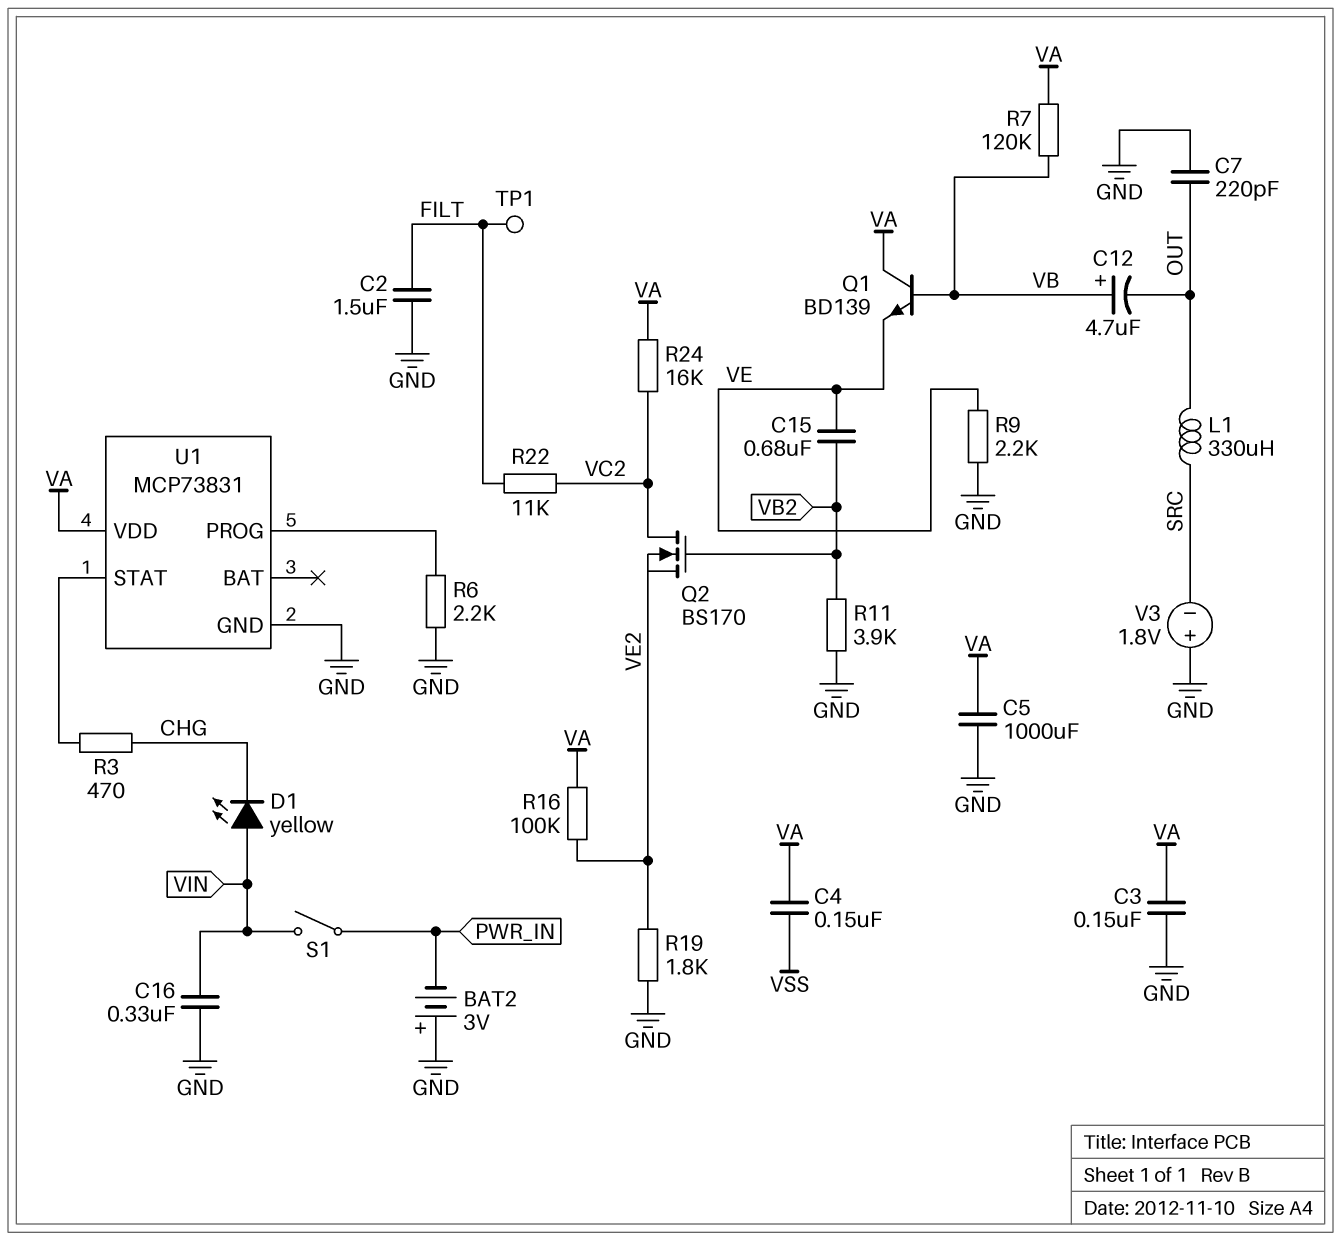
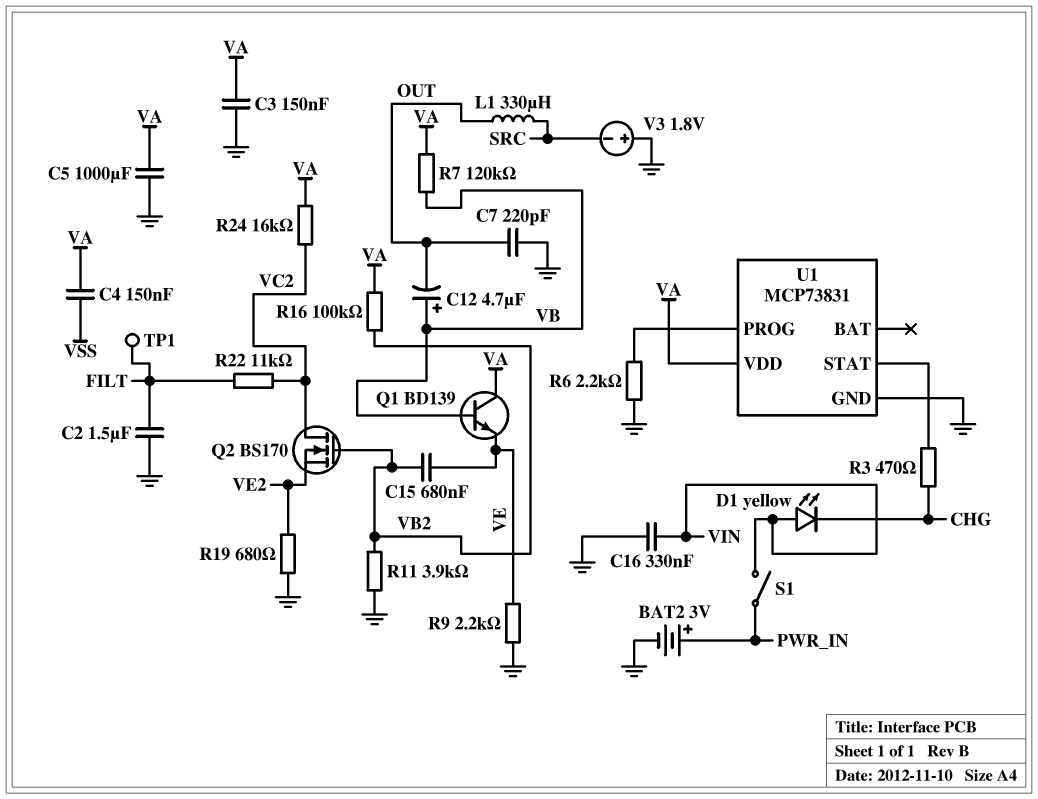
BAT2: 3V (plus GND, minus PWR_IN) -> 3V (plus PWR_IN, minus GND)
R16: 100k (VA, VE2) -> 100k (VA, VB2)
R19: 1.8k (GND, VE2) -> 680 (GND, VE2)

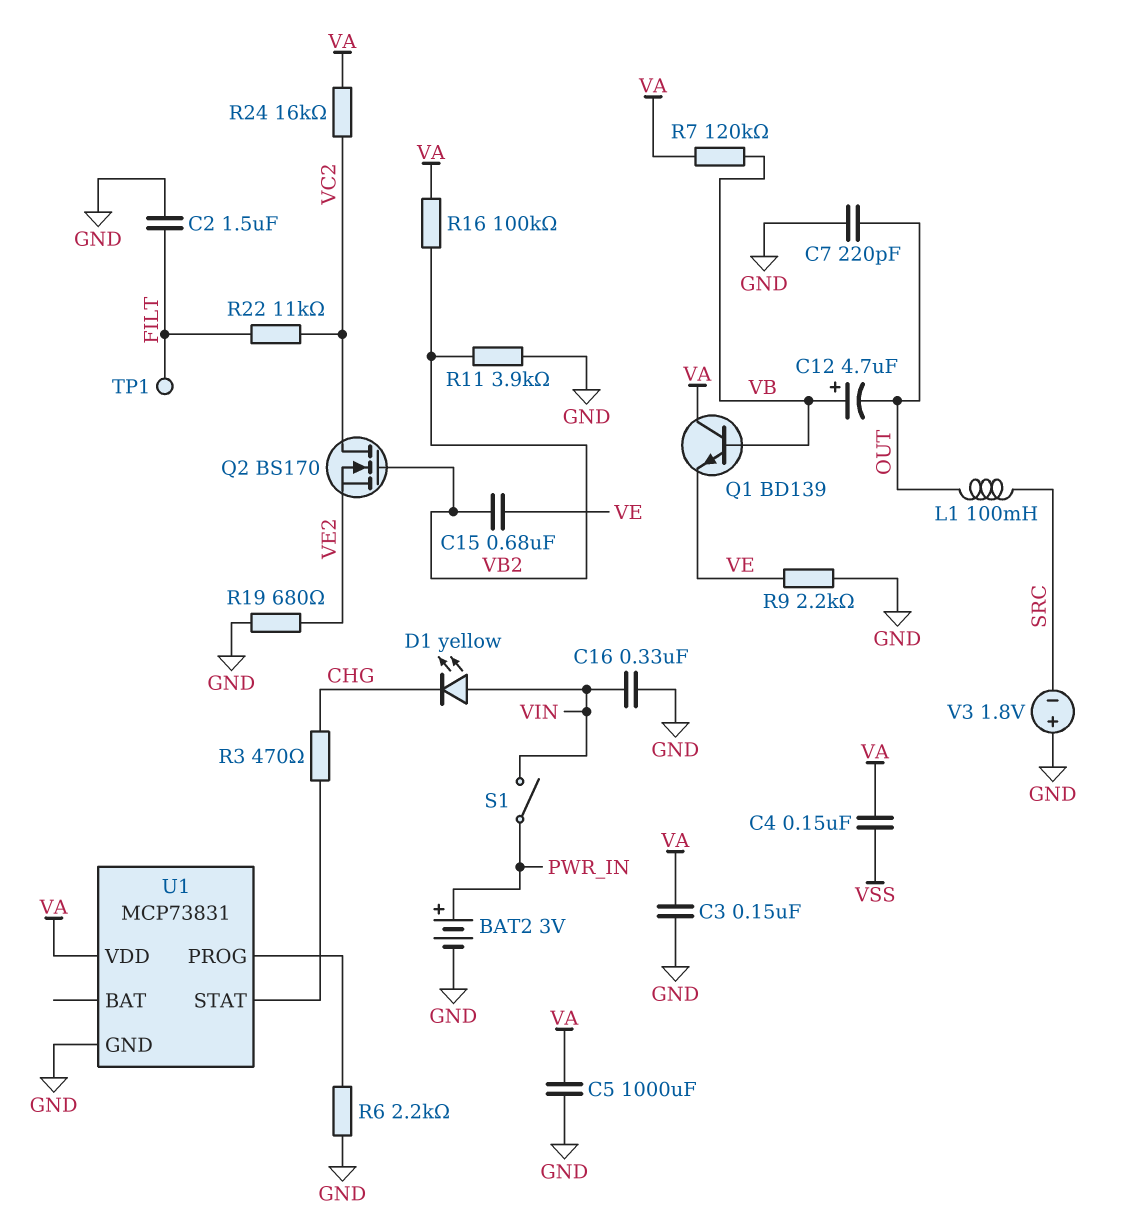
L1: 330uH (OUT, SRC) -> 100mH (OUT, SRC)

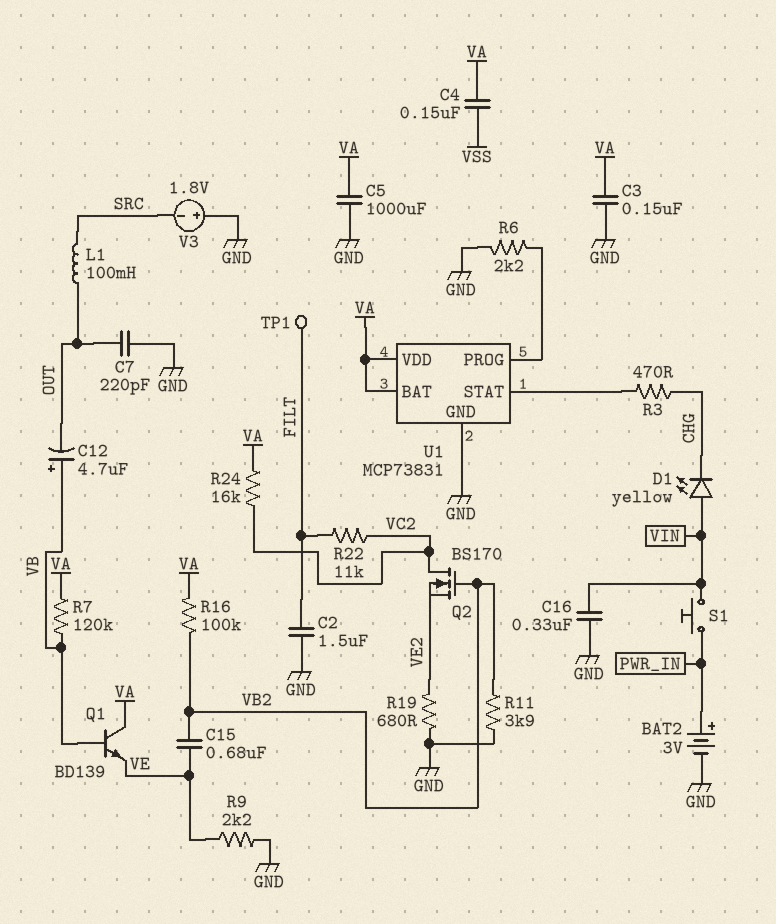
S1: switch (PWR_IN, VIN) -> button (PWR_IN, VIN)
U1 pin BAT: none -> VA

